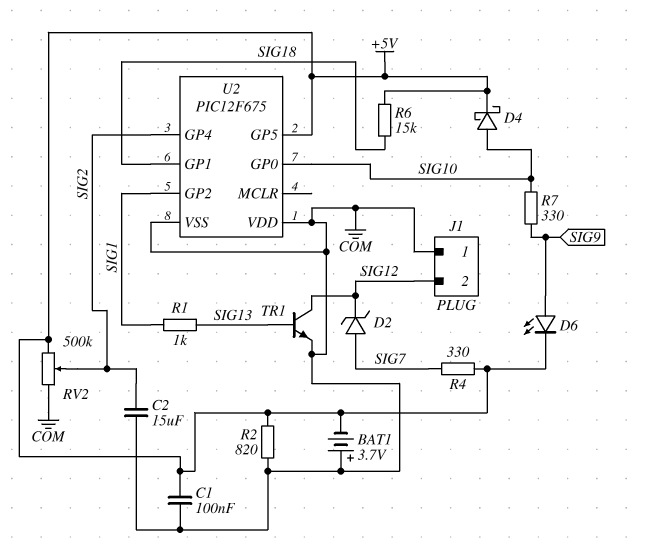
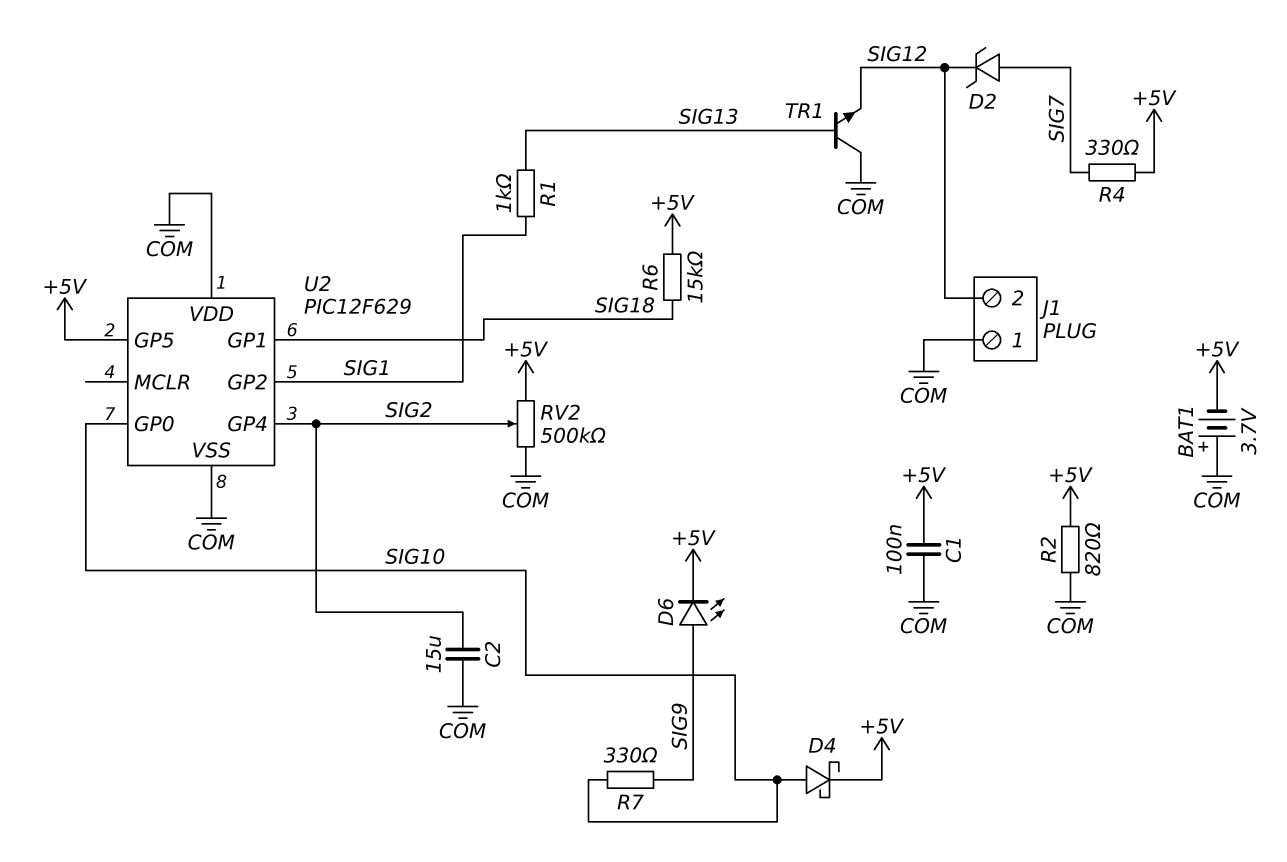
TR1: NPN (B SIG13, C SIG12, E COM) -> NPN (B SIG13, C COM, E SIG12)
U2: PIC12F675 -> PIC12F629

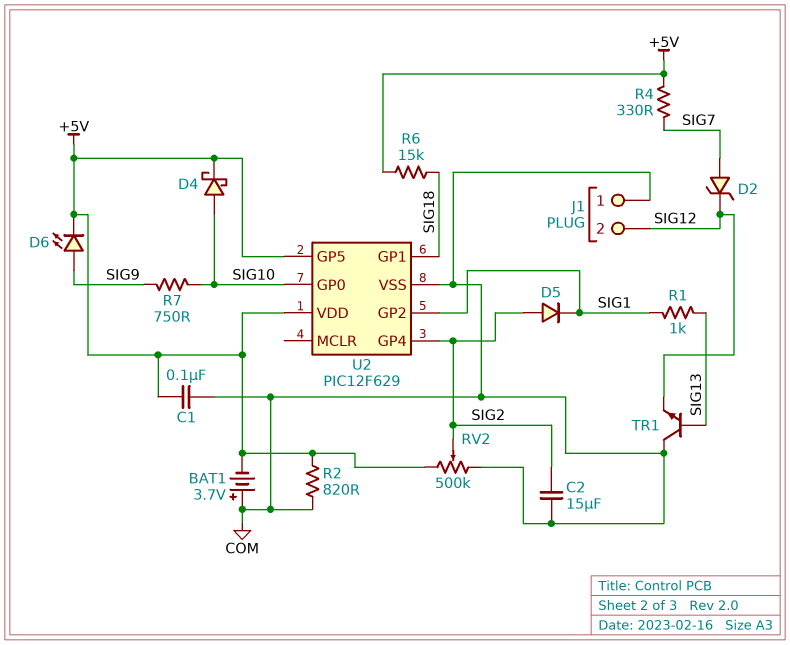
D5: none -> diode (A SIG2, K SIG1)
R7: 330 (SIG9, SIG10) -> 750 (SIG9, SIG10)
U2 pin VDD: COM -> +5V

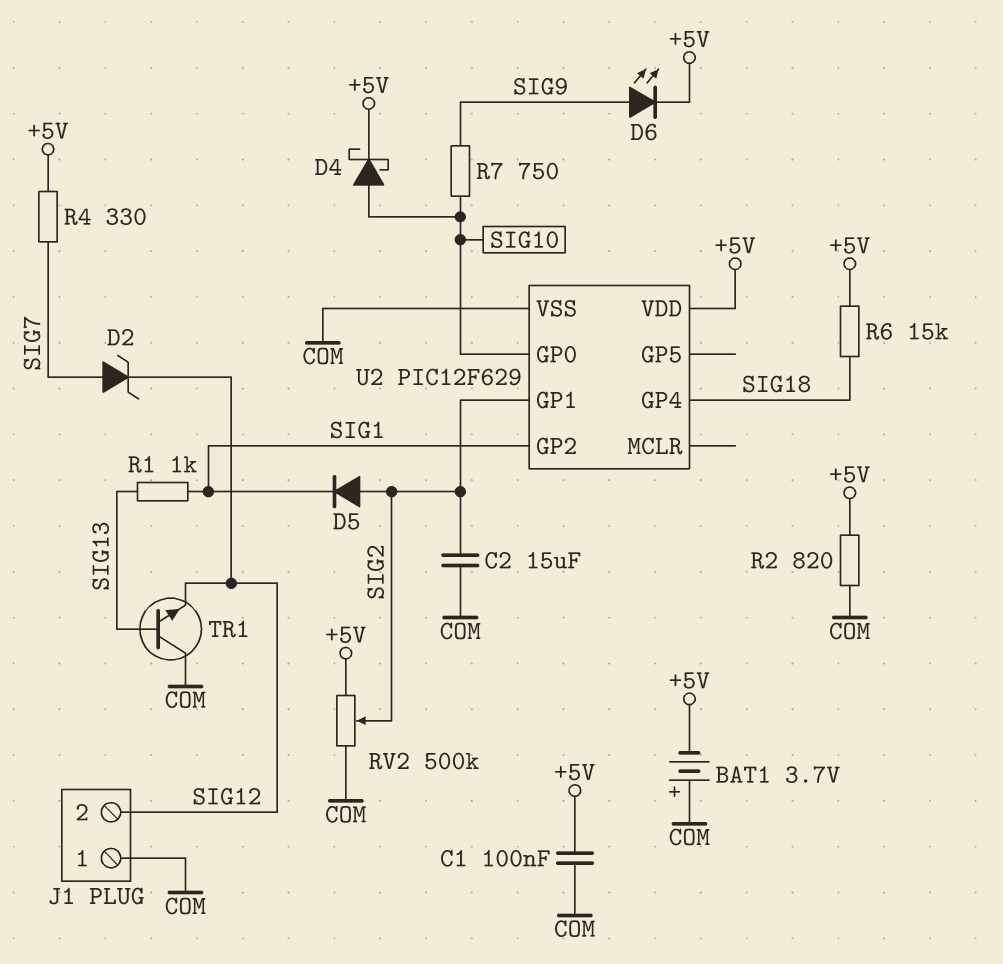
U2 pin GP1: SIG18 -> SIG2
U2 pin GP4: SIG2 -> SIG18
U2 pin GP5: +5V -> none

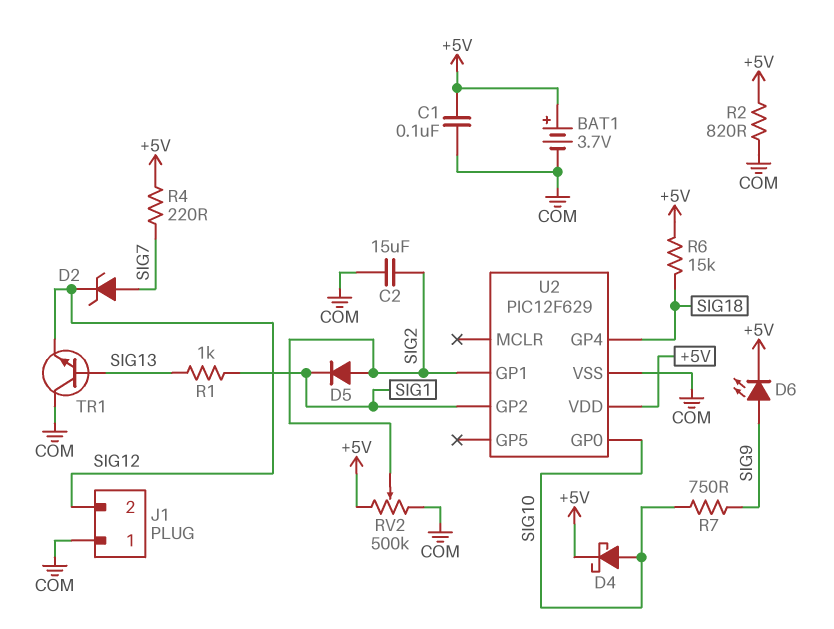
BAT1: 3.7V (plus COM, minus +5V) -> 3.7V (plus +5V, minus COM)
R4: 330 (+5V, SIG7) -> 220 (+5V, SIG7)

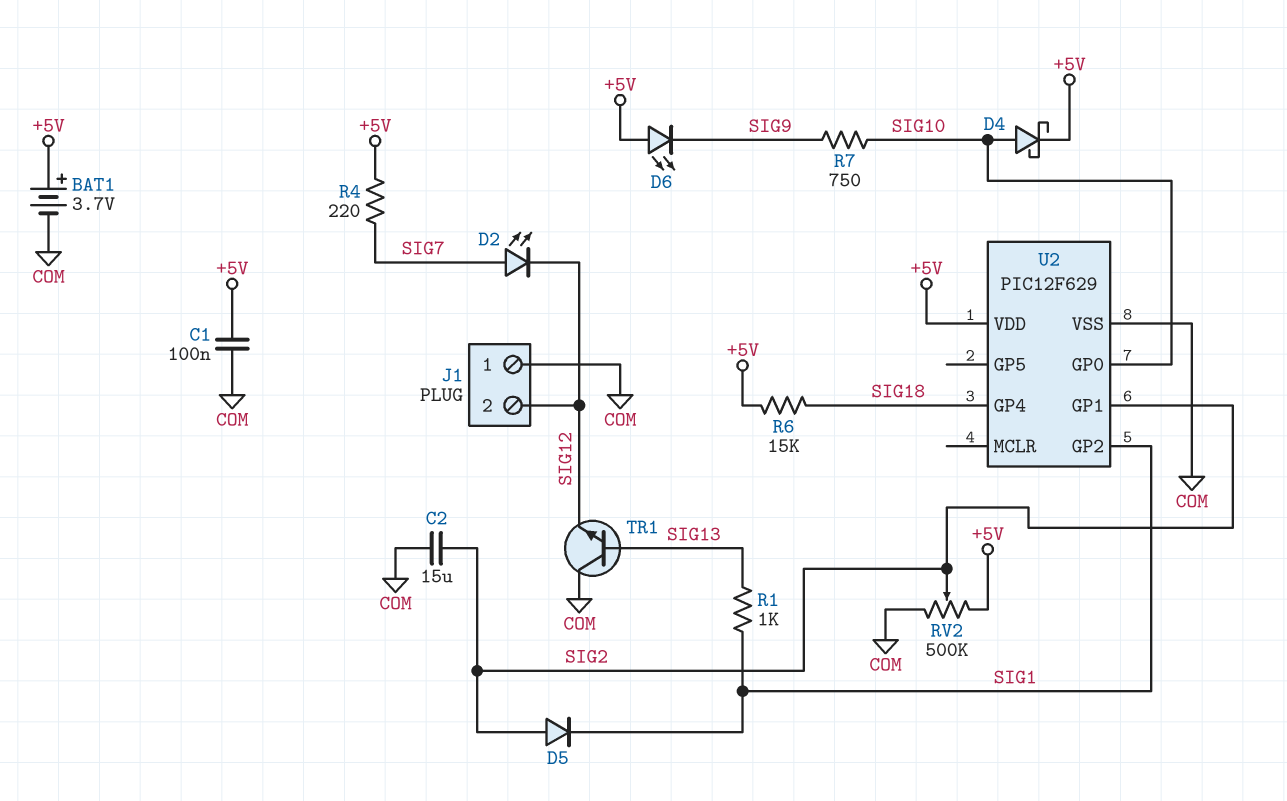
D2: zener (A SIG7, K SIG12) -> LED (A SIG7, K SIG12)
D6: LED (A SIG9, K +5V) -> LED (A +5V, K SIG9)
R2: 820 (+5V, COM) -> none

